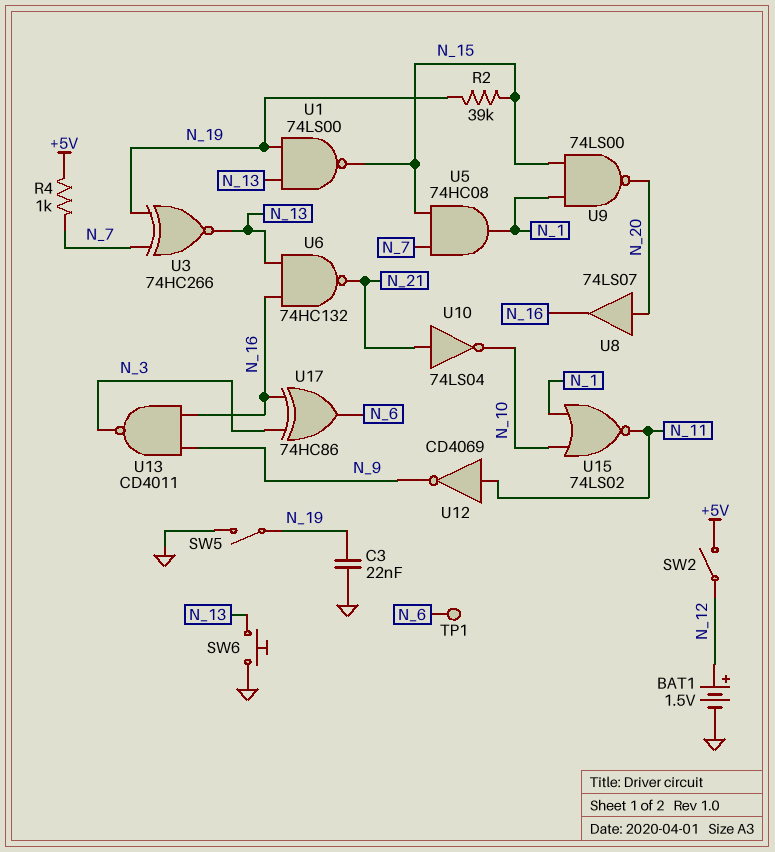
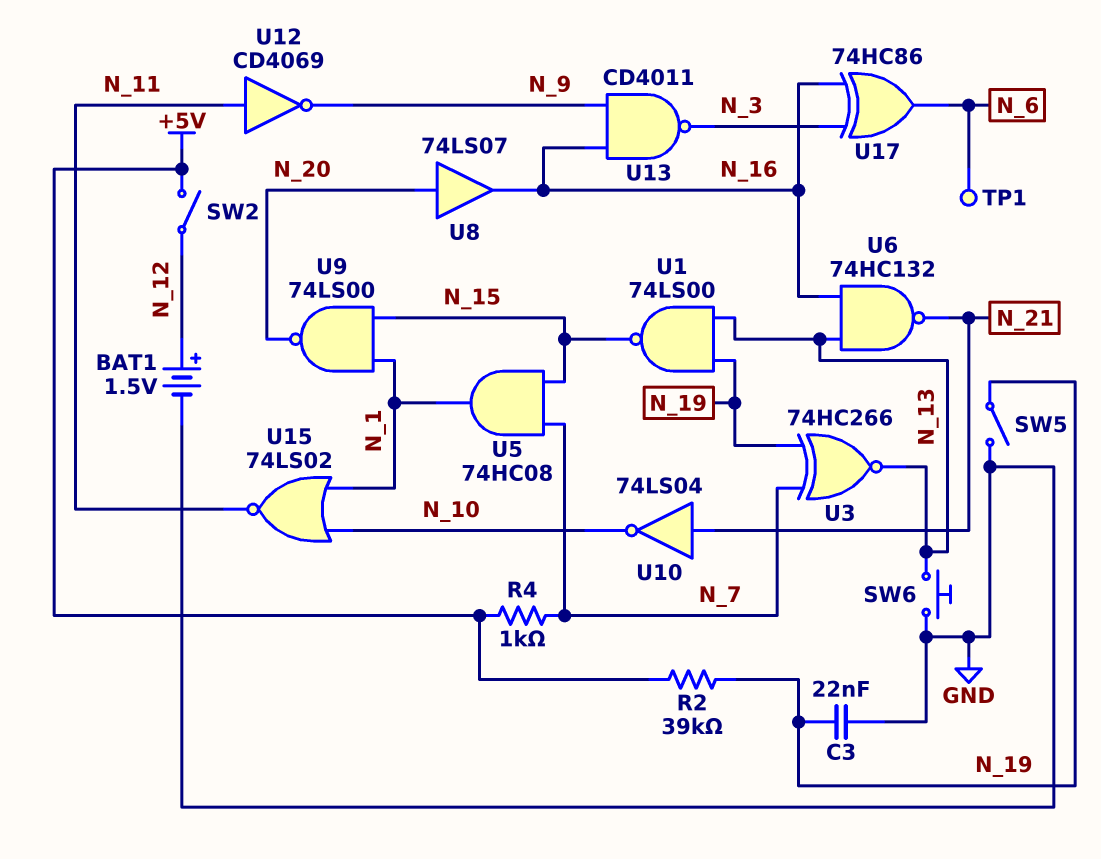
R2: 39k (N_15, N_19) -> 39k (+5V, N_19)

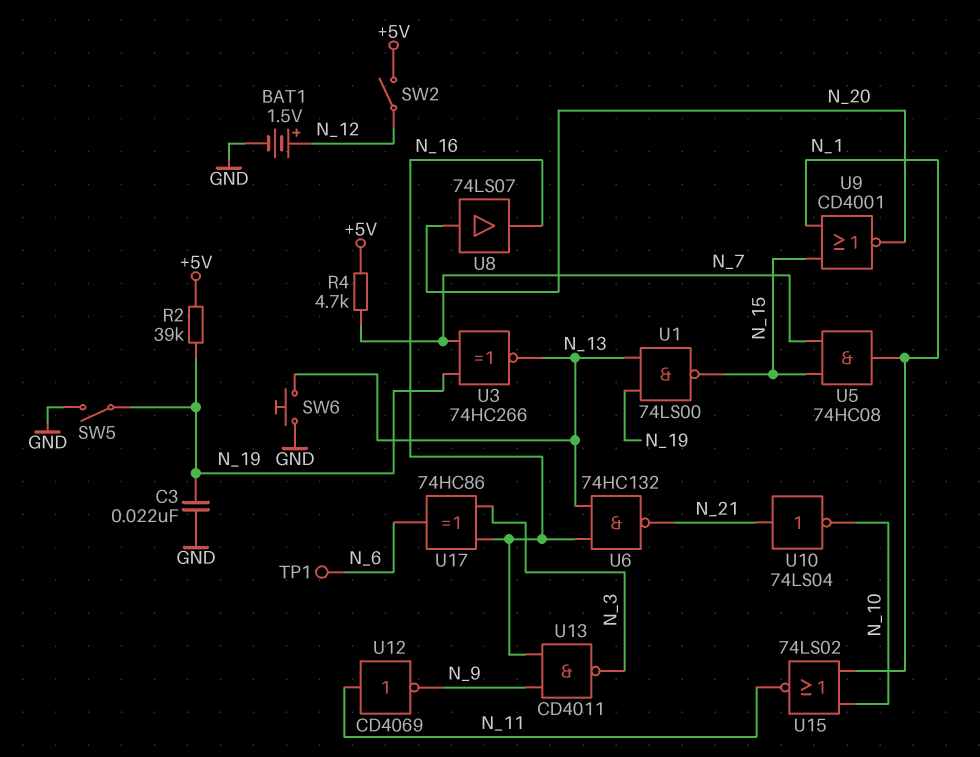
R4: 1k (+5V, N_7) -> 4.7k (+5V, N_7)
U9: NAND 74LS00 (in N_1, in N_15, out N_20) -> NOR CD4001 (in N_1, in N_15, out N_20)

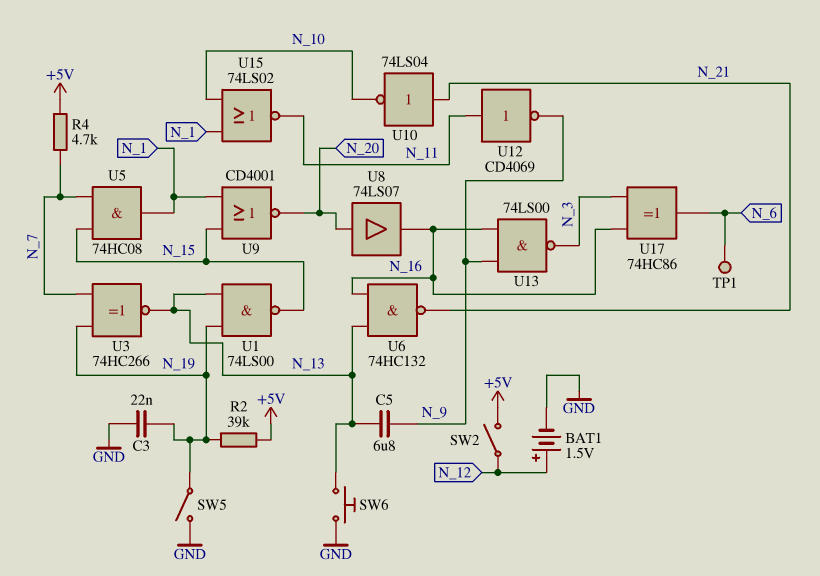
C5: none -> 6.8uF (N_9, N_13)
U13: NAND CD4011 (in N_9, in N_16, out N_3) -> NAND 74LS00 (in N_9, in N_16, out N_3)

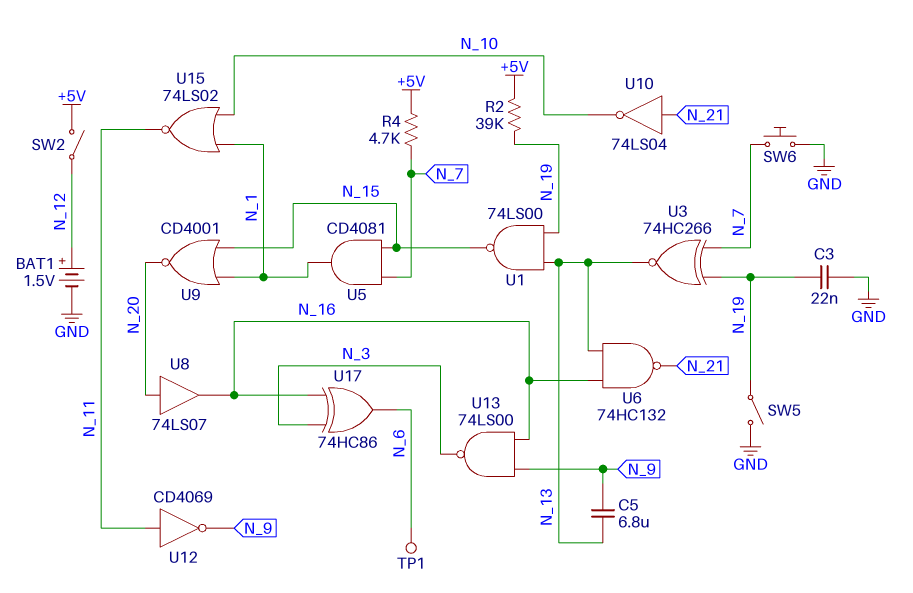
SW6: button (GND, N_13) -> button (GND, N_7)
U5: AND 74HC08 (in N_7, in N_15, out N_1) -> AND CD4081 (in N_7, in N_15, out N_1)

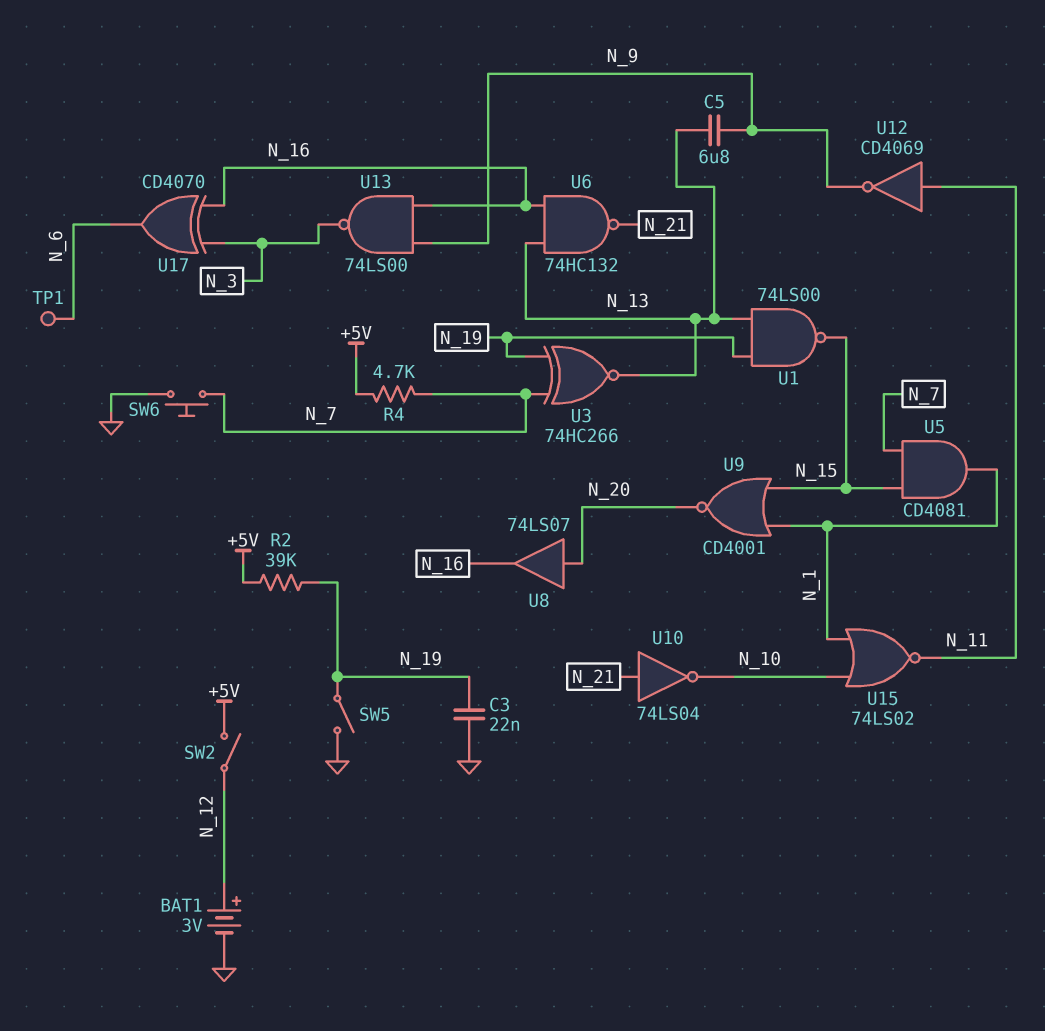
BAT1: 1.5V (plus N_12, minus GND) -> 3V (plus N_12, minus GND)
U17: XOR 74HC86 (in N_3, in N_16, out N_6) -> XOR CD4070 (in N_3, in N_16, out N_6)

